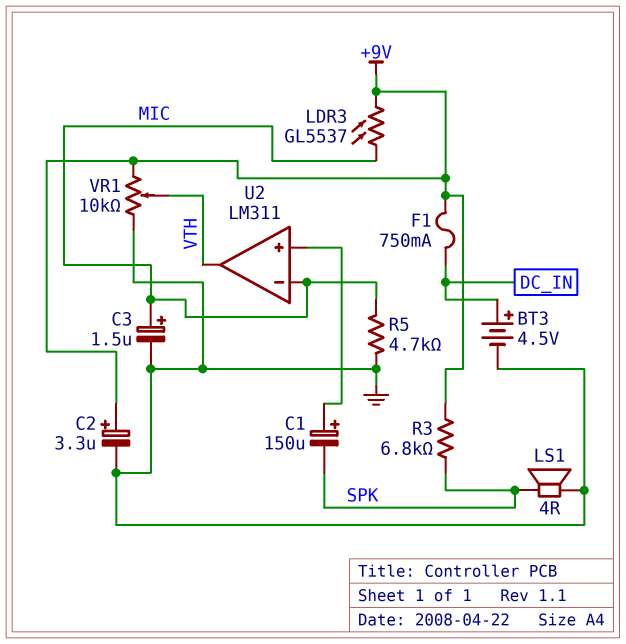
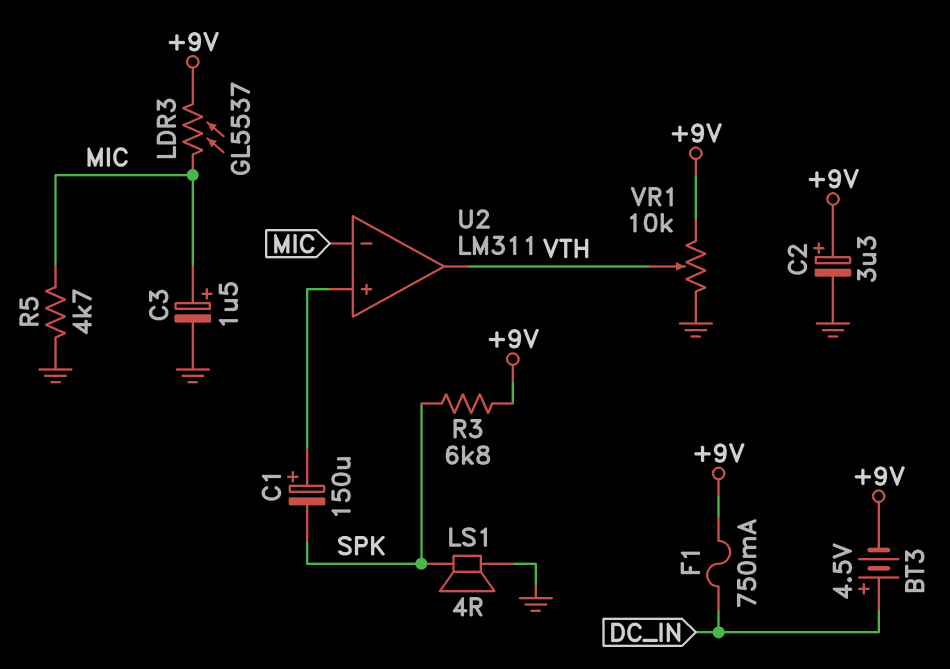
BT3: 4.5V (plus DC_IN, minus GND) -> 4.5V (plus DC_IN, minus +9V)

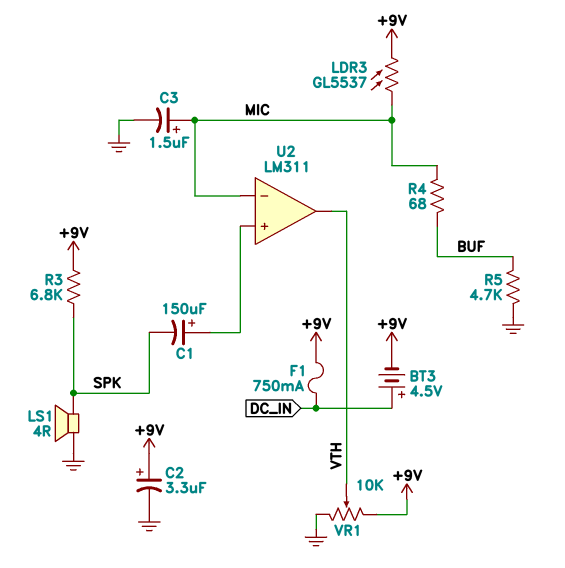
R4: none -> 68 (BUF, MIC)
R5: 4.7k (GND, MIC) -> 4.7k (BUF, GND)

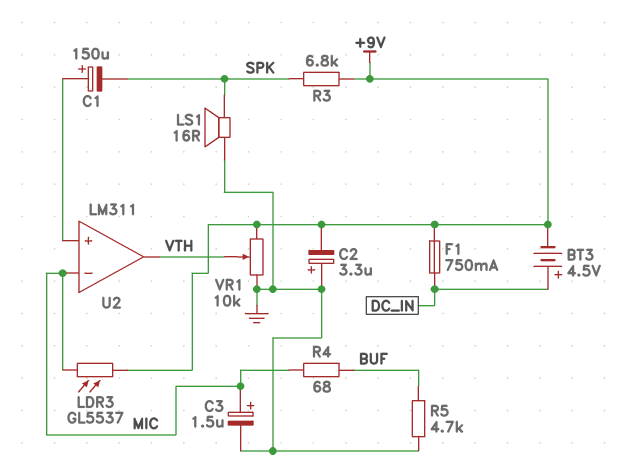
C2: 3.3uF (plus +9V, minus GND) -> 3.3uF (plus GND, minus +9V)
LS1: speaker 4R (GND, SPK) -> speaker 16R (GND, SPK)

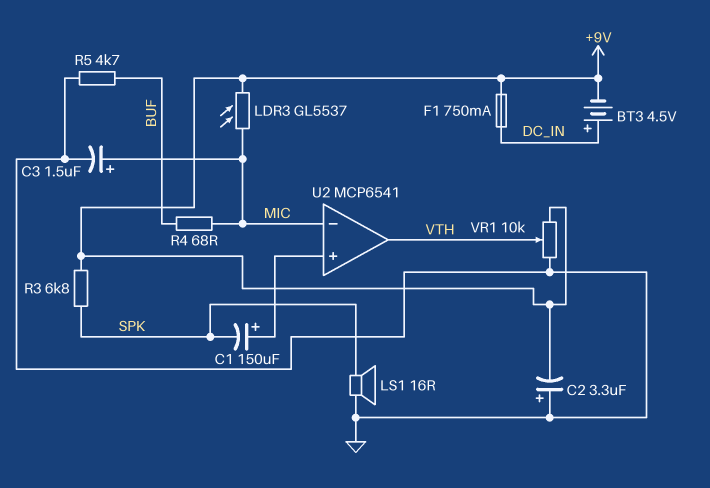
U2: LM311 -> MCP6541

